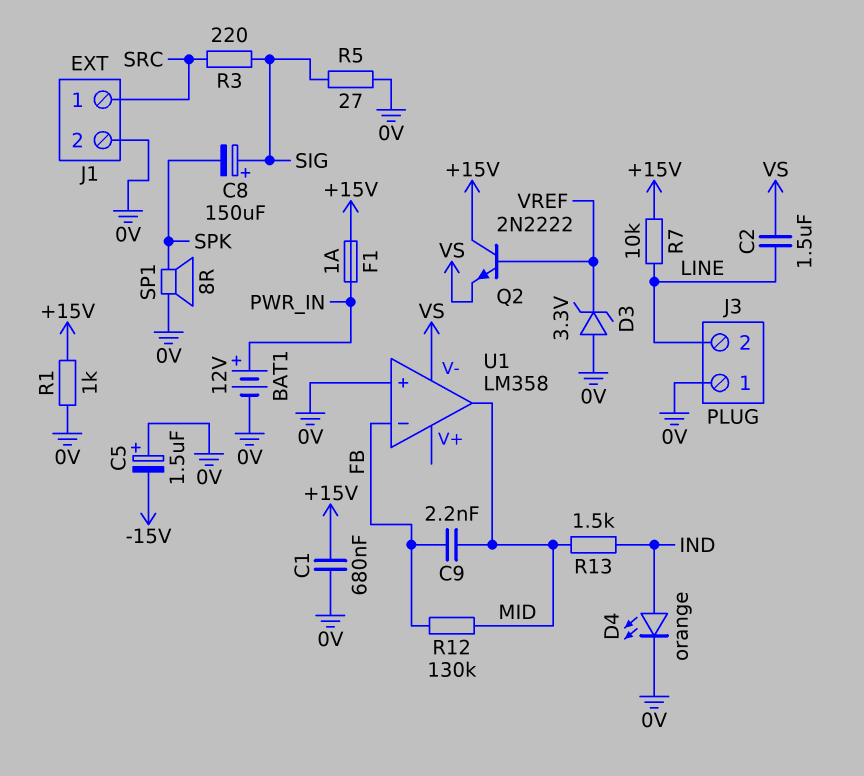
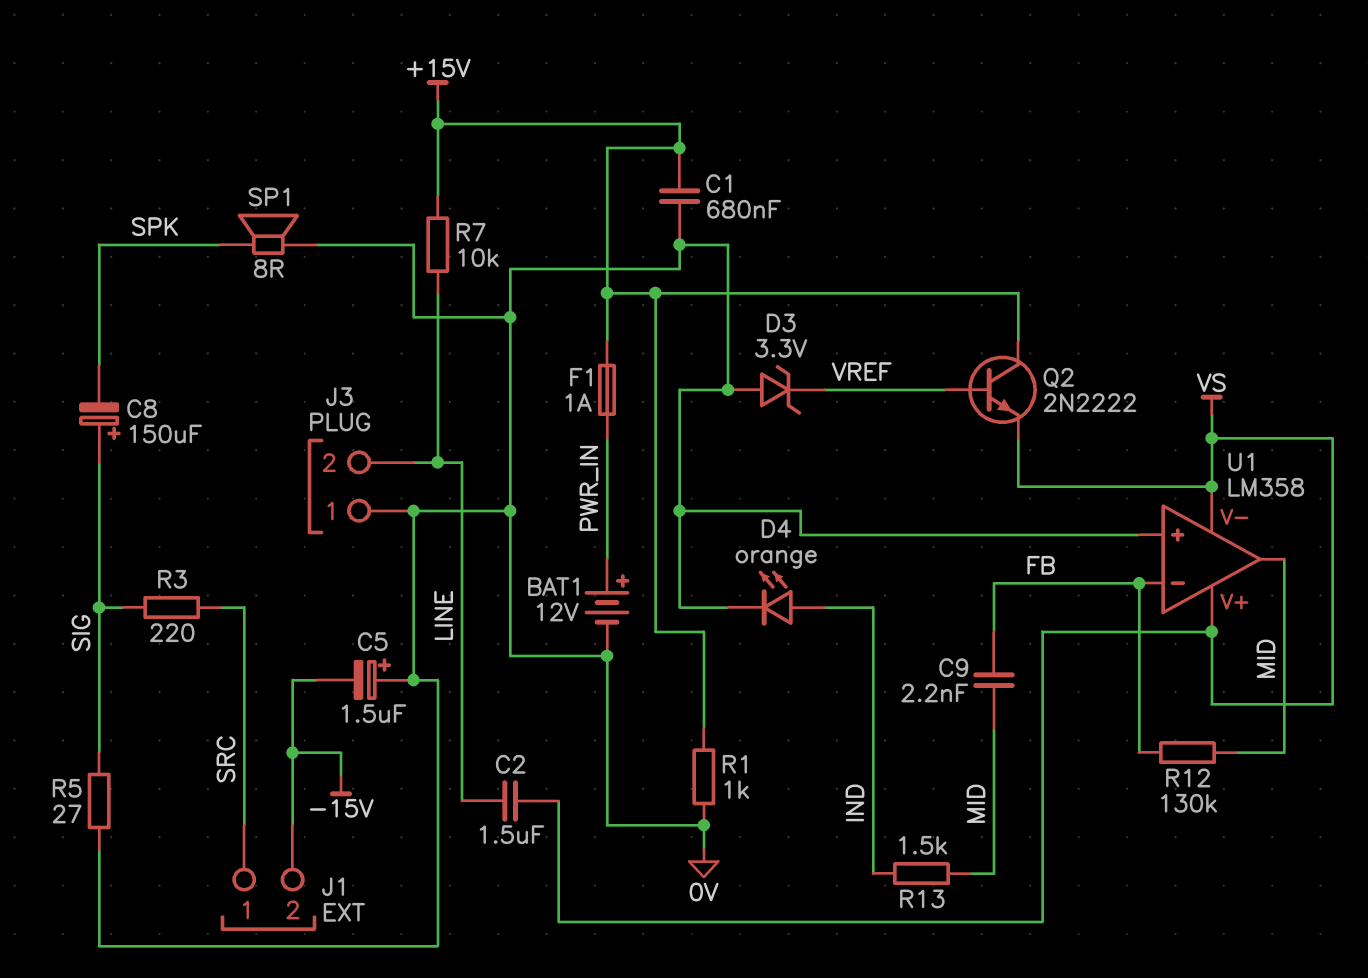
J1 pin 2: 0V -> -15V
U1 pin V+: none -> VS

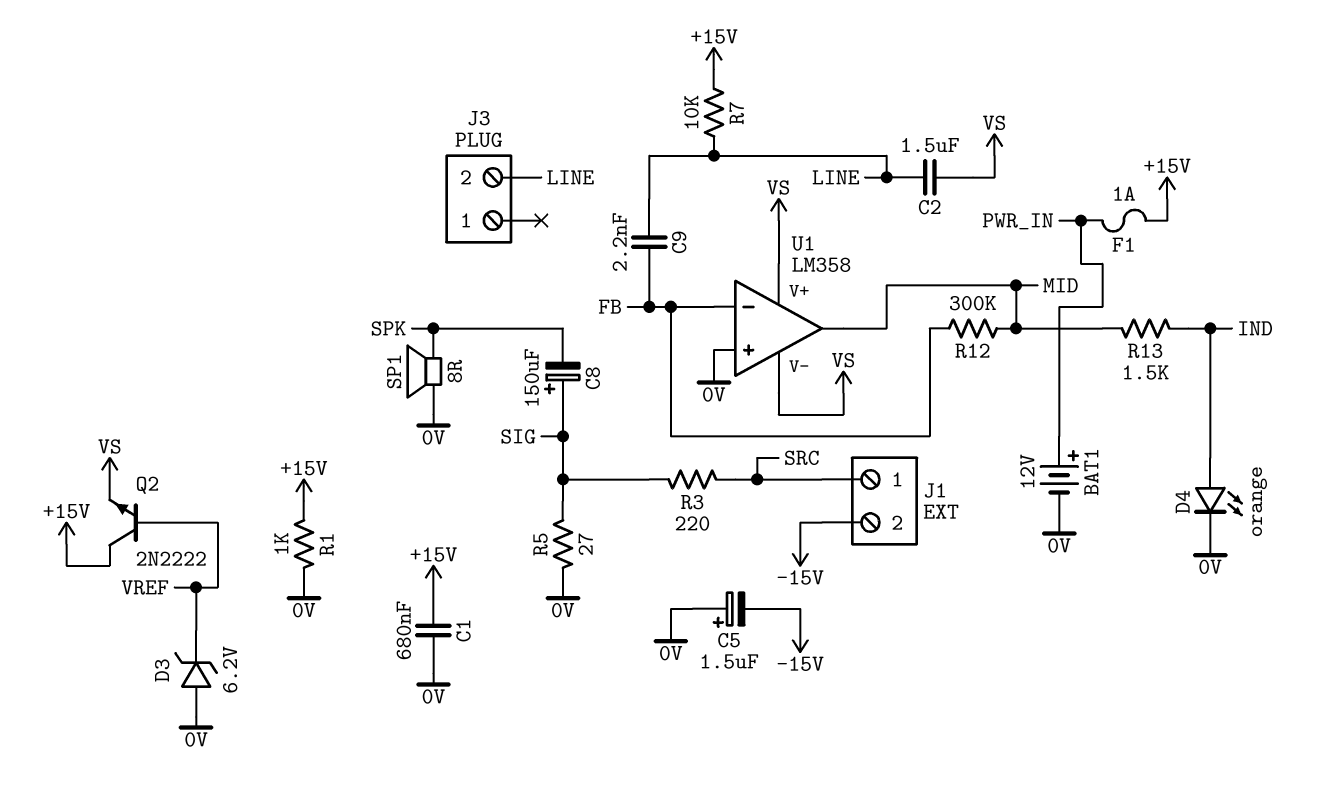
C9: 2.2nF (FB, MID) -> 2.2nF (FB, LINE)
D3: zener 3.3V (A 0V, K VREF) -> zener 6.2V (A 0V, K VREF)
J3 pin 1: 0V -> none
R12: 130k (FB, MID) -> 300k (FB, MID)

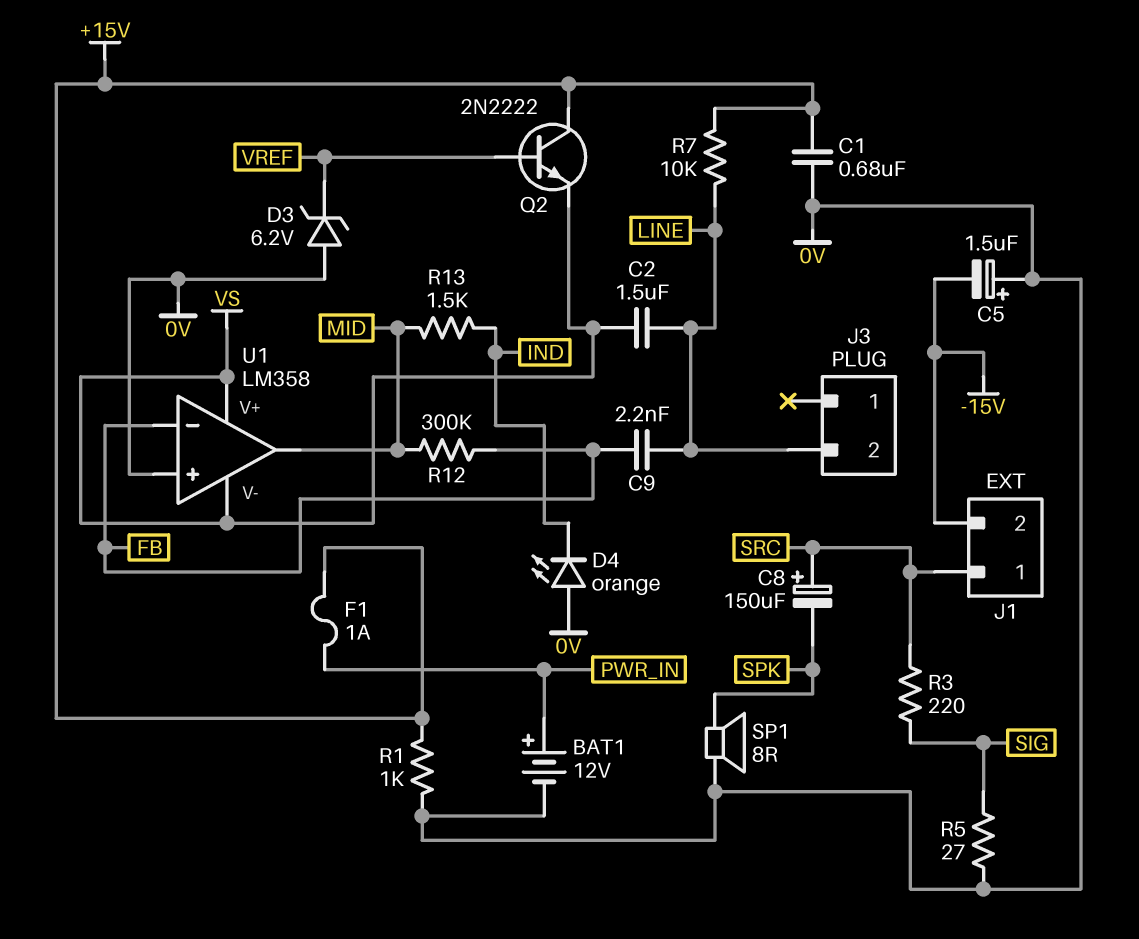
C8: 150uF (plus SIG, minus SPK) -> 150uF (plus SRC, minus SPK)
D4: LED orange (A IND, K 0V) -> LED orange (A 0V, K IND)

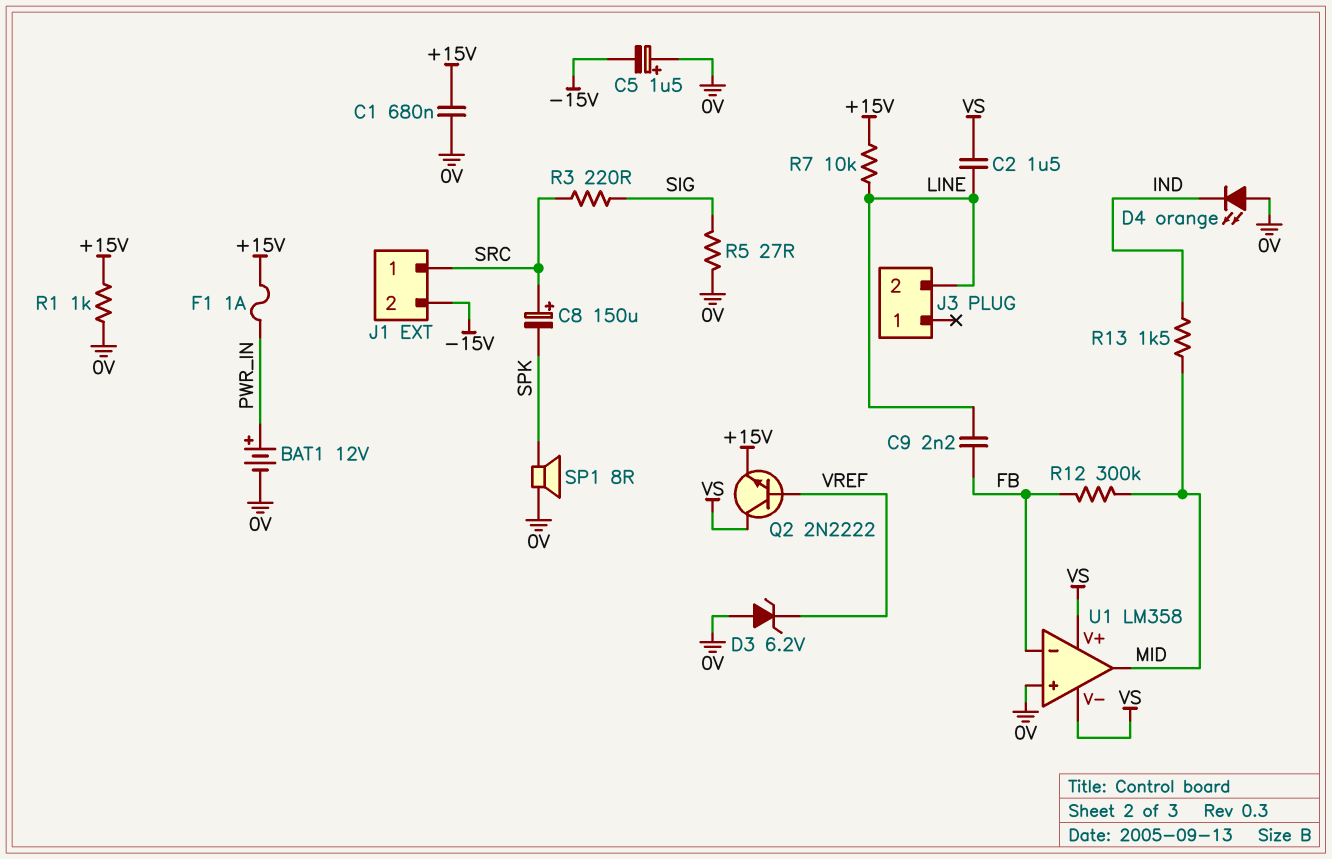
Q2: NPN 2N2222 (B VREF, C +15V, E VS) -> NPN 2N2222 (B VREF, C VS, E +15V)

